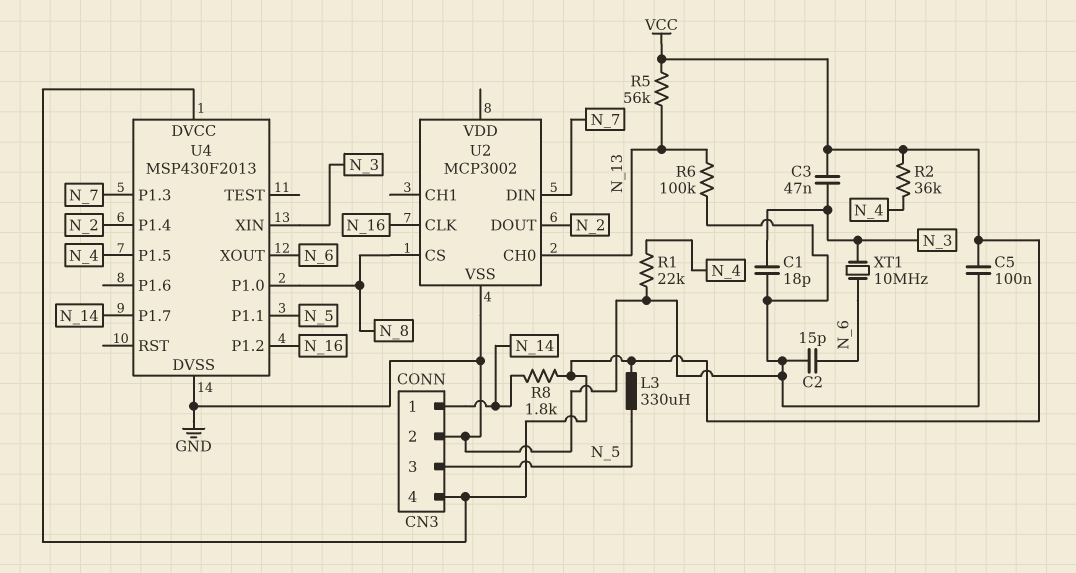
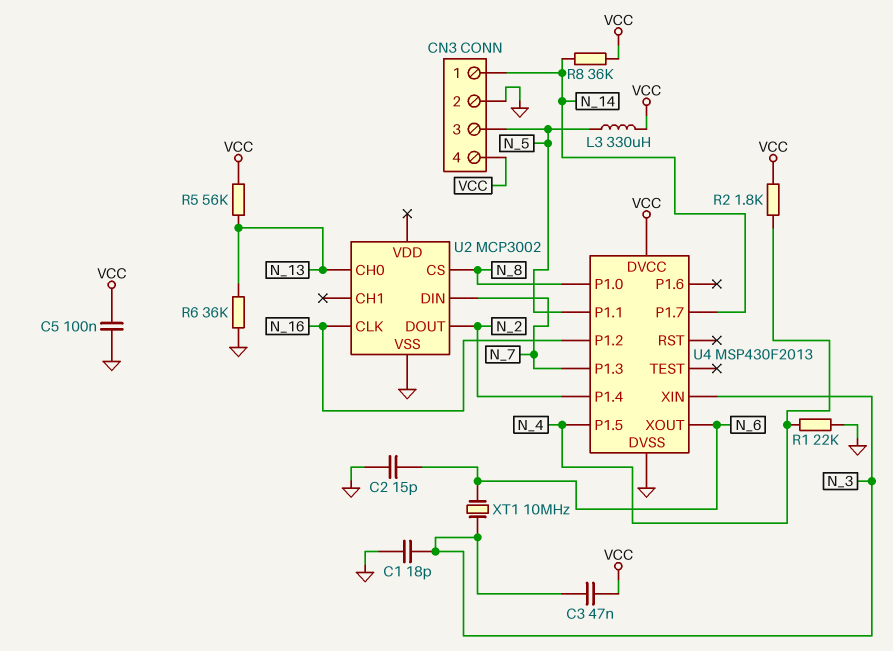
R2: 36k (N_4, VCC) -> 1.8k (N_4, VCC)
R6: 100k (GND, N_13) -> 36k (GND, N_13)
R8: 1.8k (N_14, VCC) -> 36k (N_14, VCC)

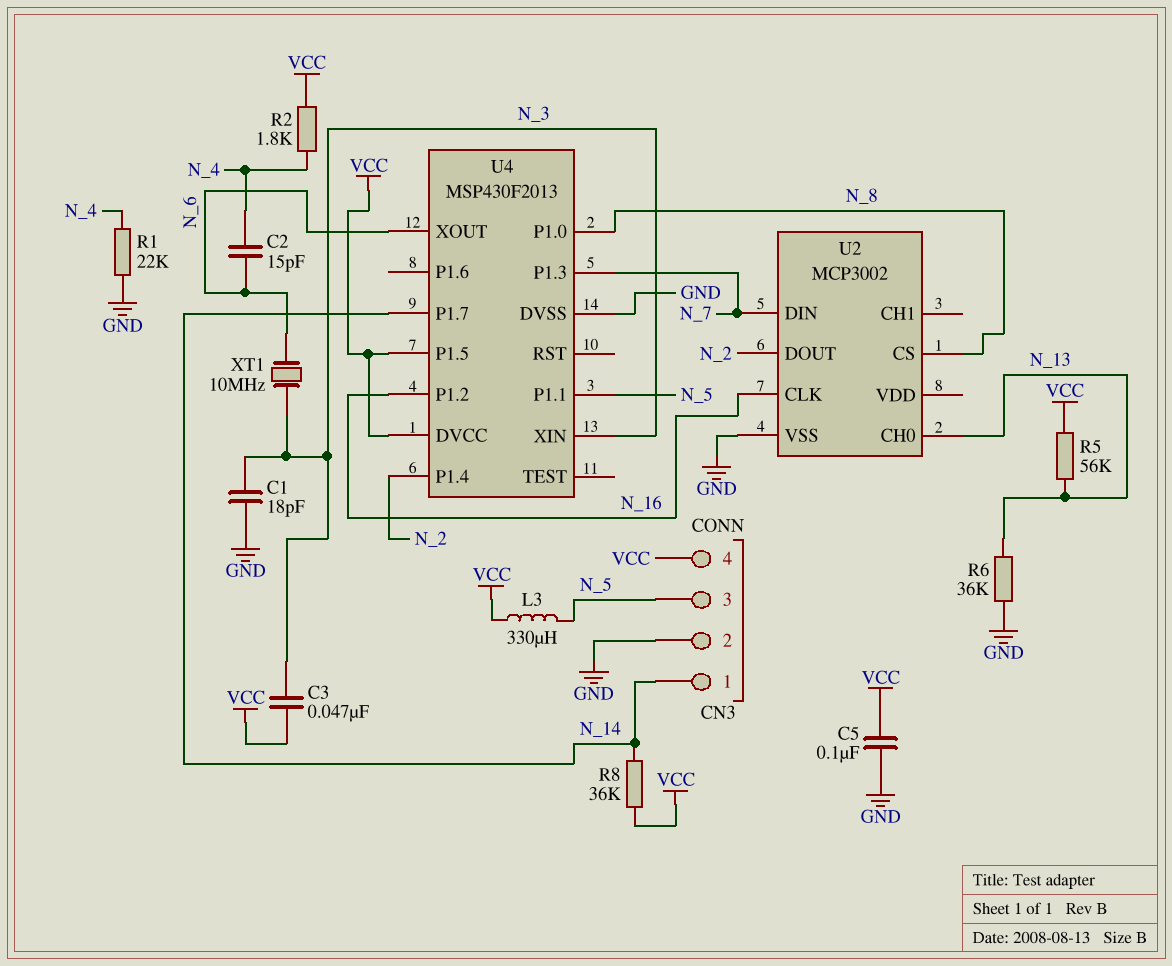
C2: 15pF (GND, N_6) -> 15pF (N_4, N_6)
U4 pin P1.5: N_4 -> VCC

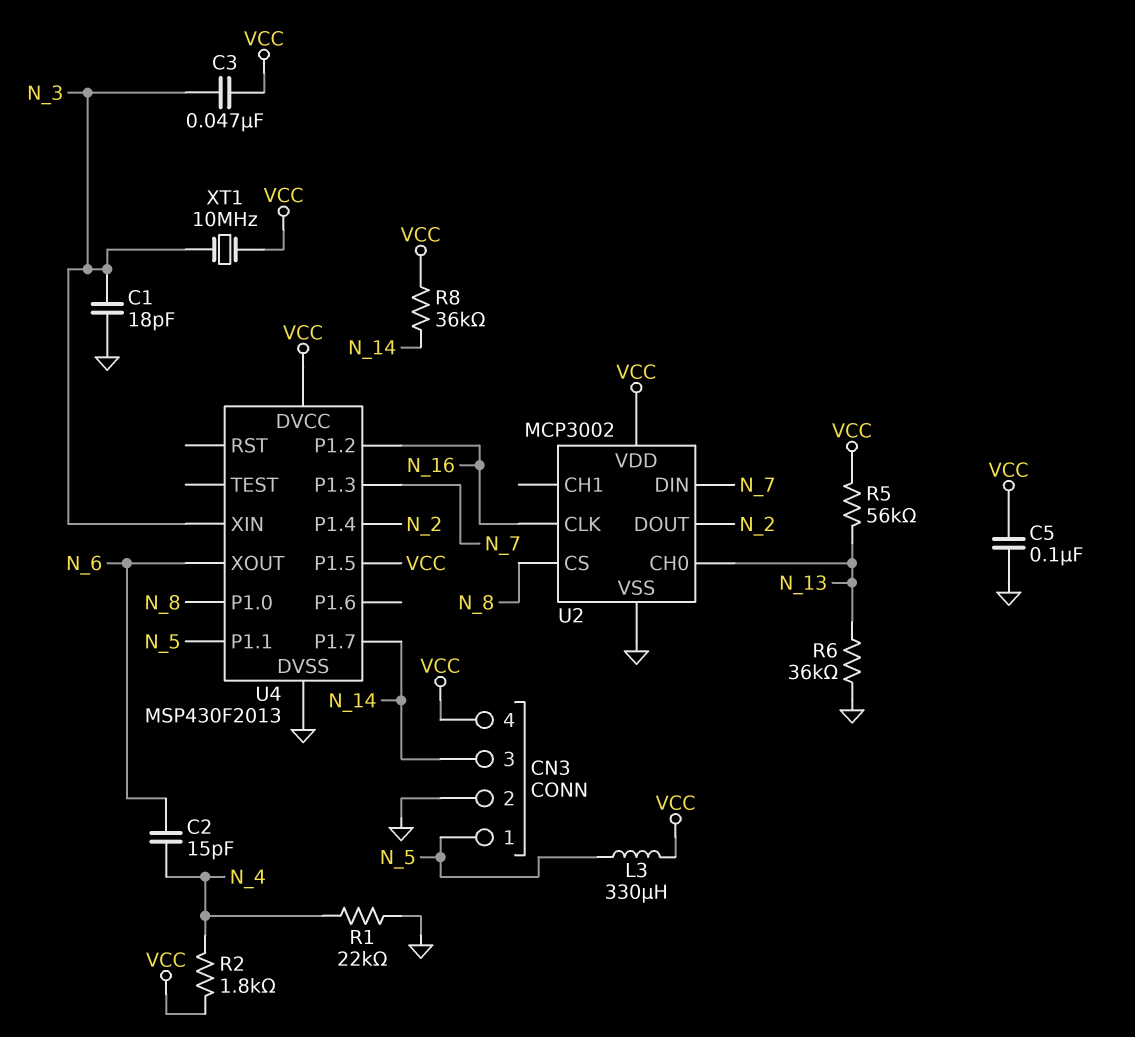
CN3 pin 1: N_14 -> N_5
CN3 pin 3: N_5 -> N_14
U2 pin VDD: none -> VCC
XT1: 10MHz (N_3, N_6) -> 10MHz (N_3, VCC)

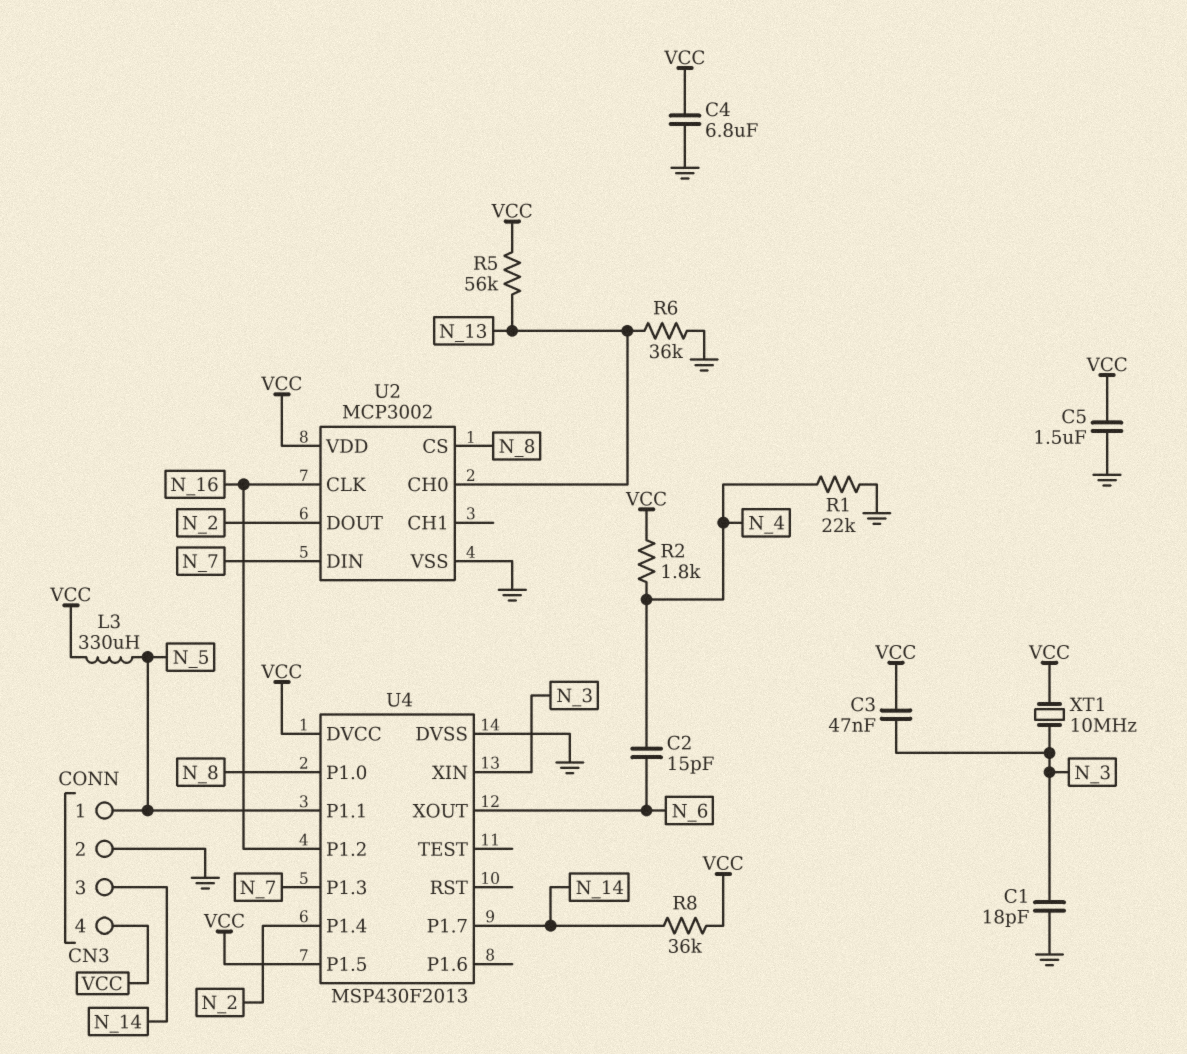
C4: none -> 6.8uF (GND, VCC)
C5: 100nF (GND, VCC) -> 1.5uF (GND, VCC)

